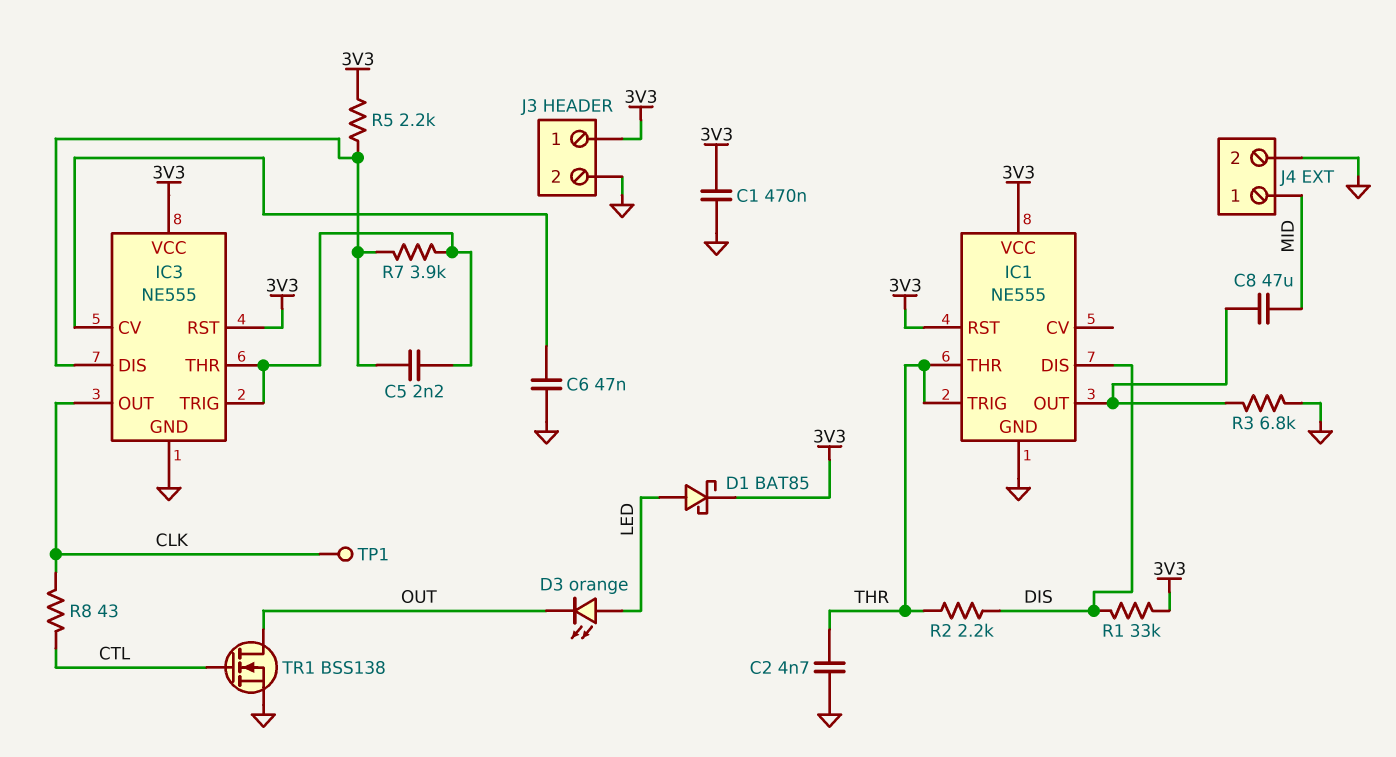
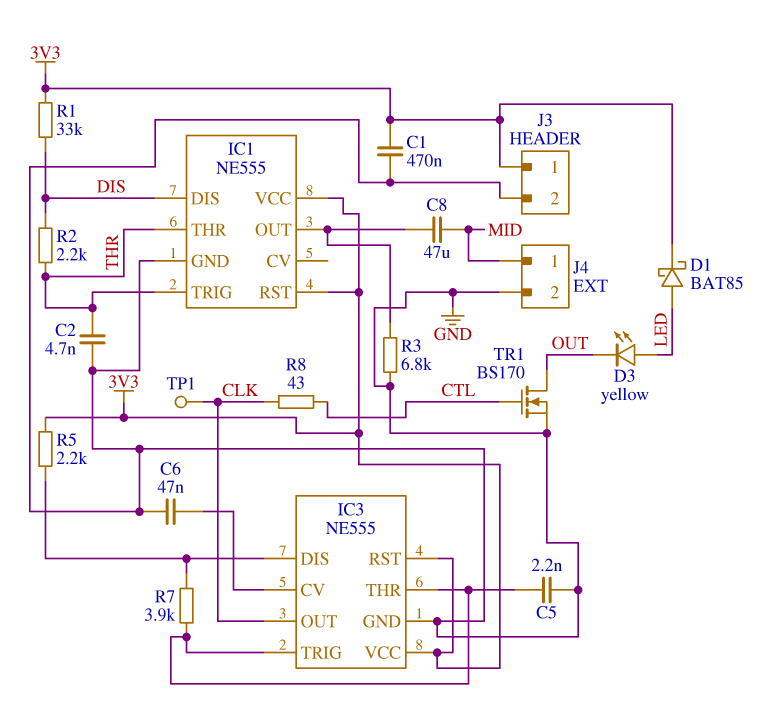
C5: 2.2nF (IC3/DIS, IC3/THR) -> 2.2nF (GND, IC3/THR)
D3: LED orange (A LED, K OUT) -> LED yellow (A LED, K OUT)
TR1: NMOS BSS138 (G CTL, D OUT, S GND) -> NMOS BS170 (G CTL, D OUT, S GND)

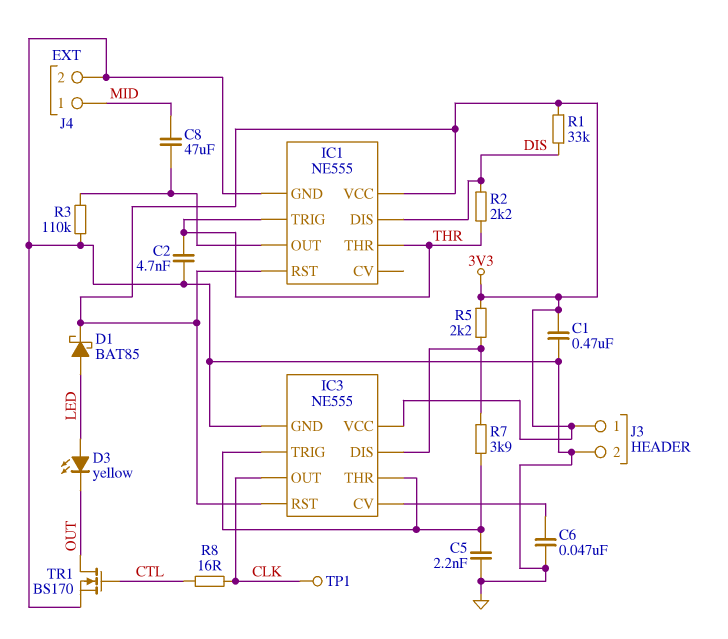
R3: 6.8k (GND, IC1/OUT) -> 110k (GND, IC1/OUT)
R8: 43 (CLK, CTL) -> 16 (CLK, CTL)

